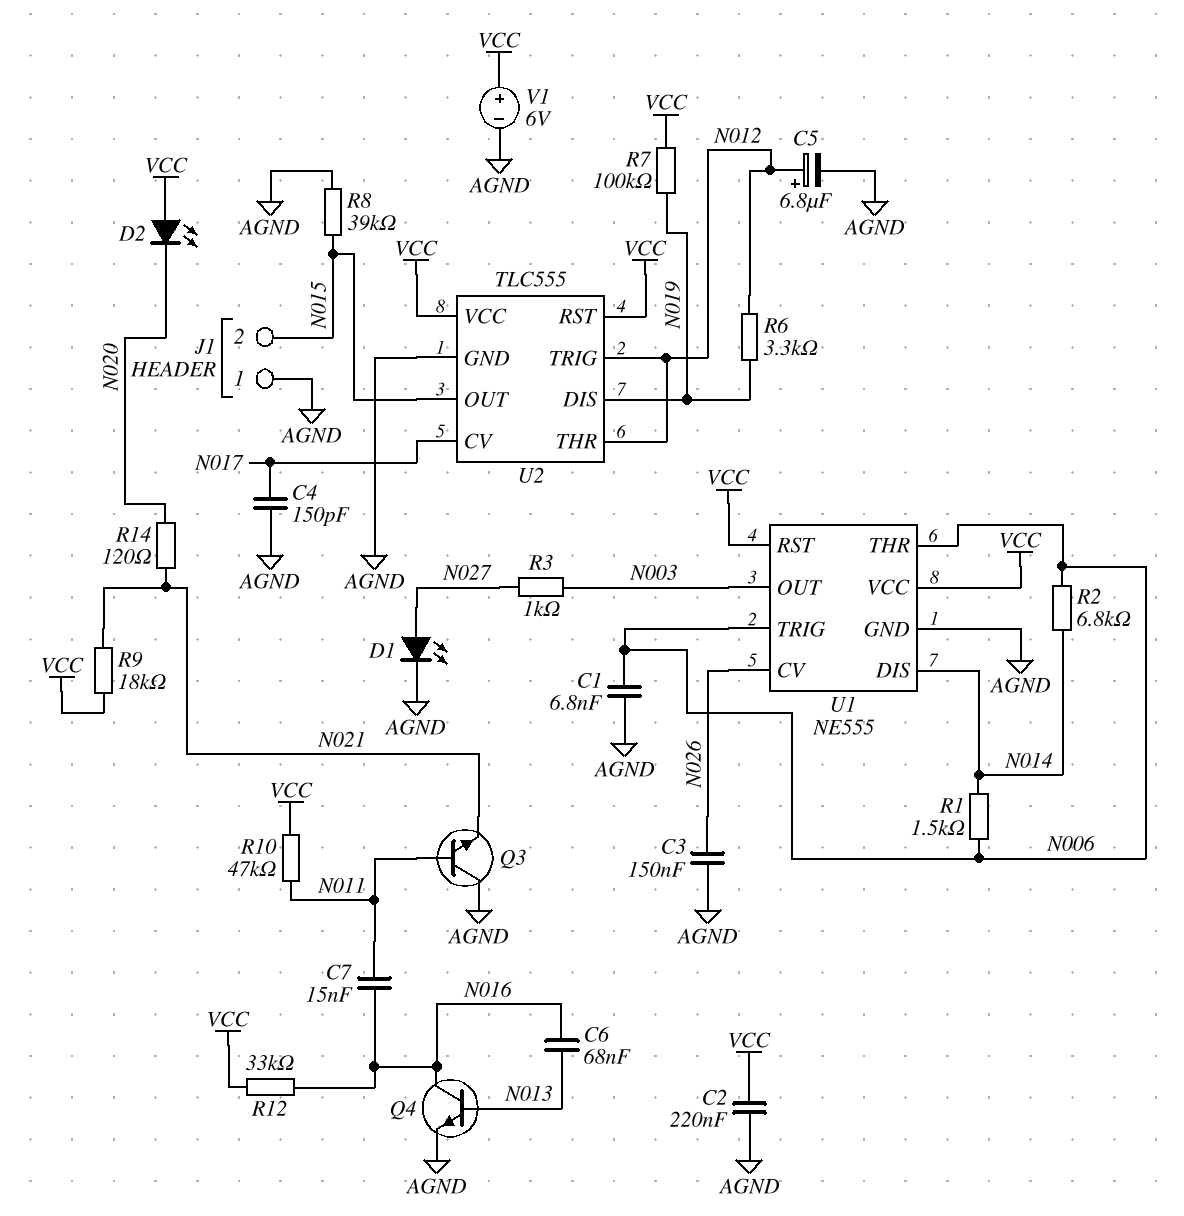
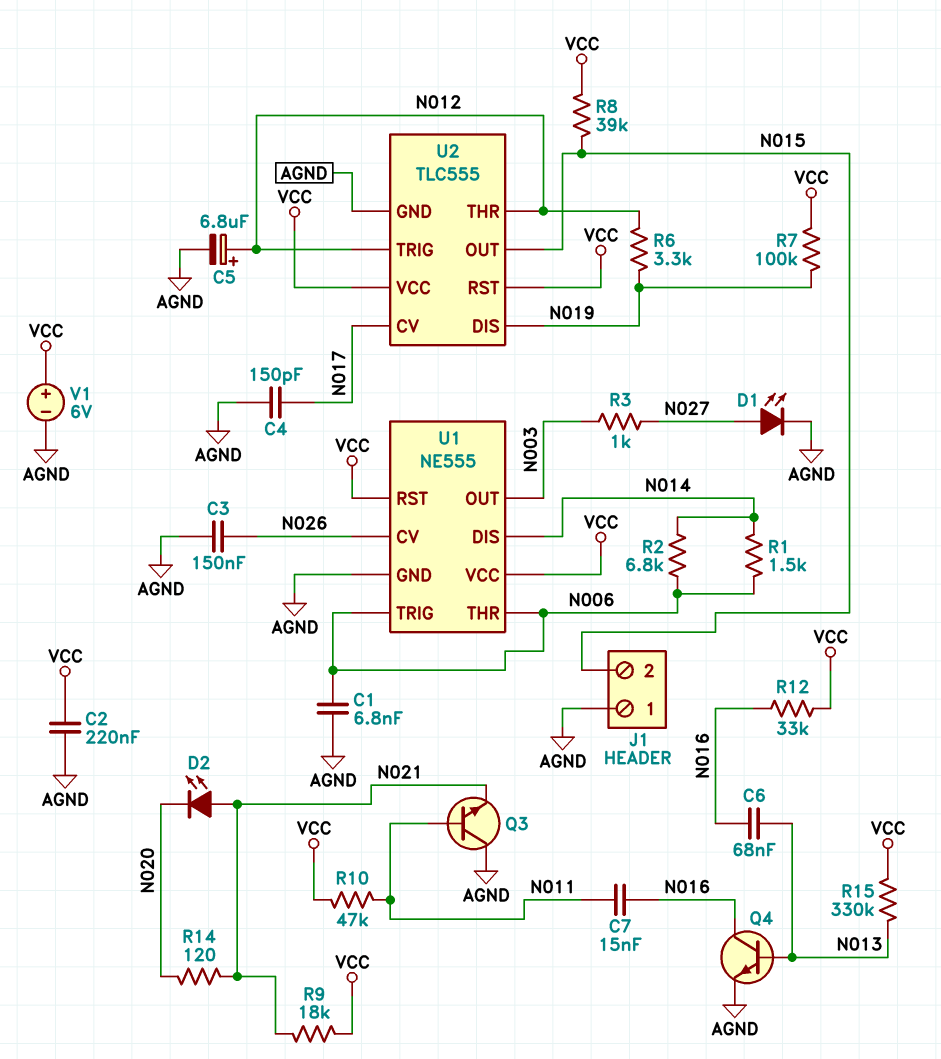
D2: LED (A VCC, K N020) -> LED (A N021, K N020)
R8: 39k (AGND, N015) -> 39k (N015, VCC)
R15: none -> 330k (N013, VCC)

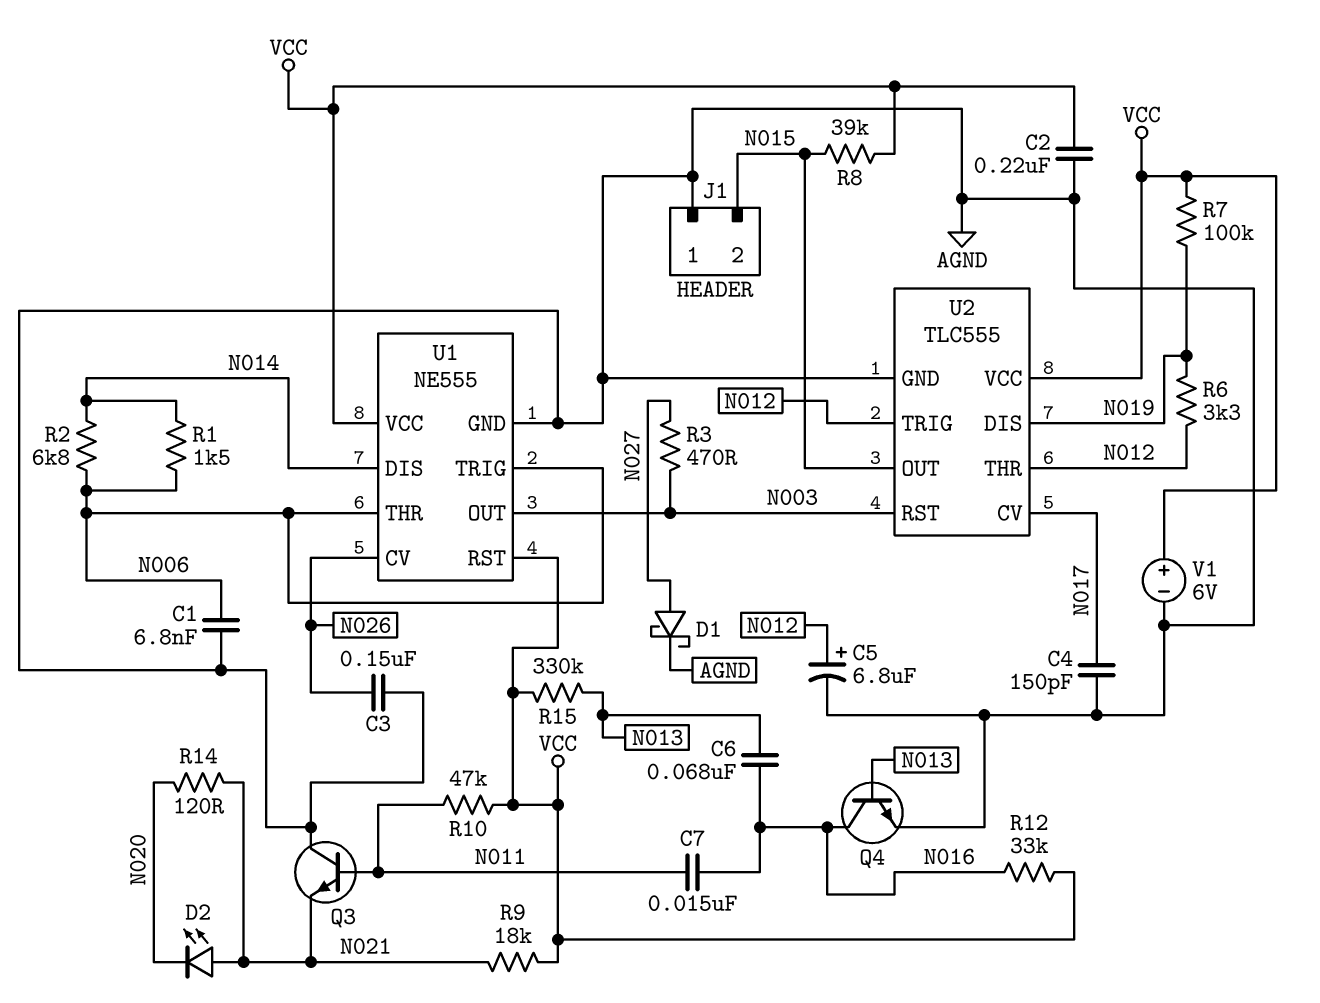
D1: LED (A N027, K AGND) -> schottky (A N027, K AGND)
R3: 1k (N003, N027) -> 470 (N003, N027)
U2 pin RST: VCC -> N003

